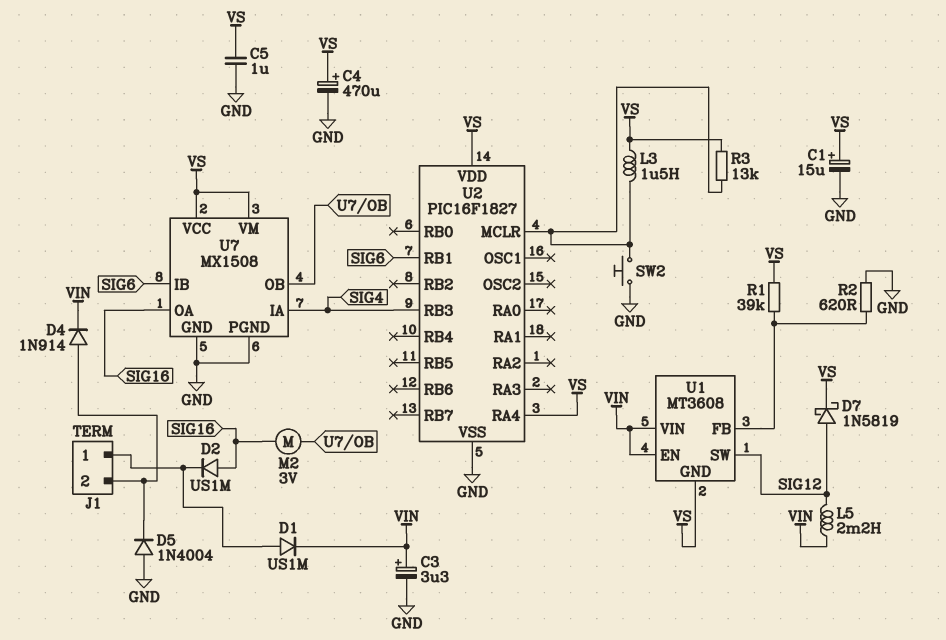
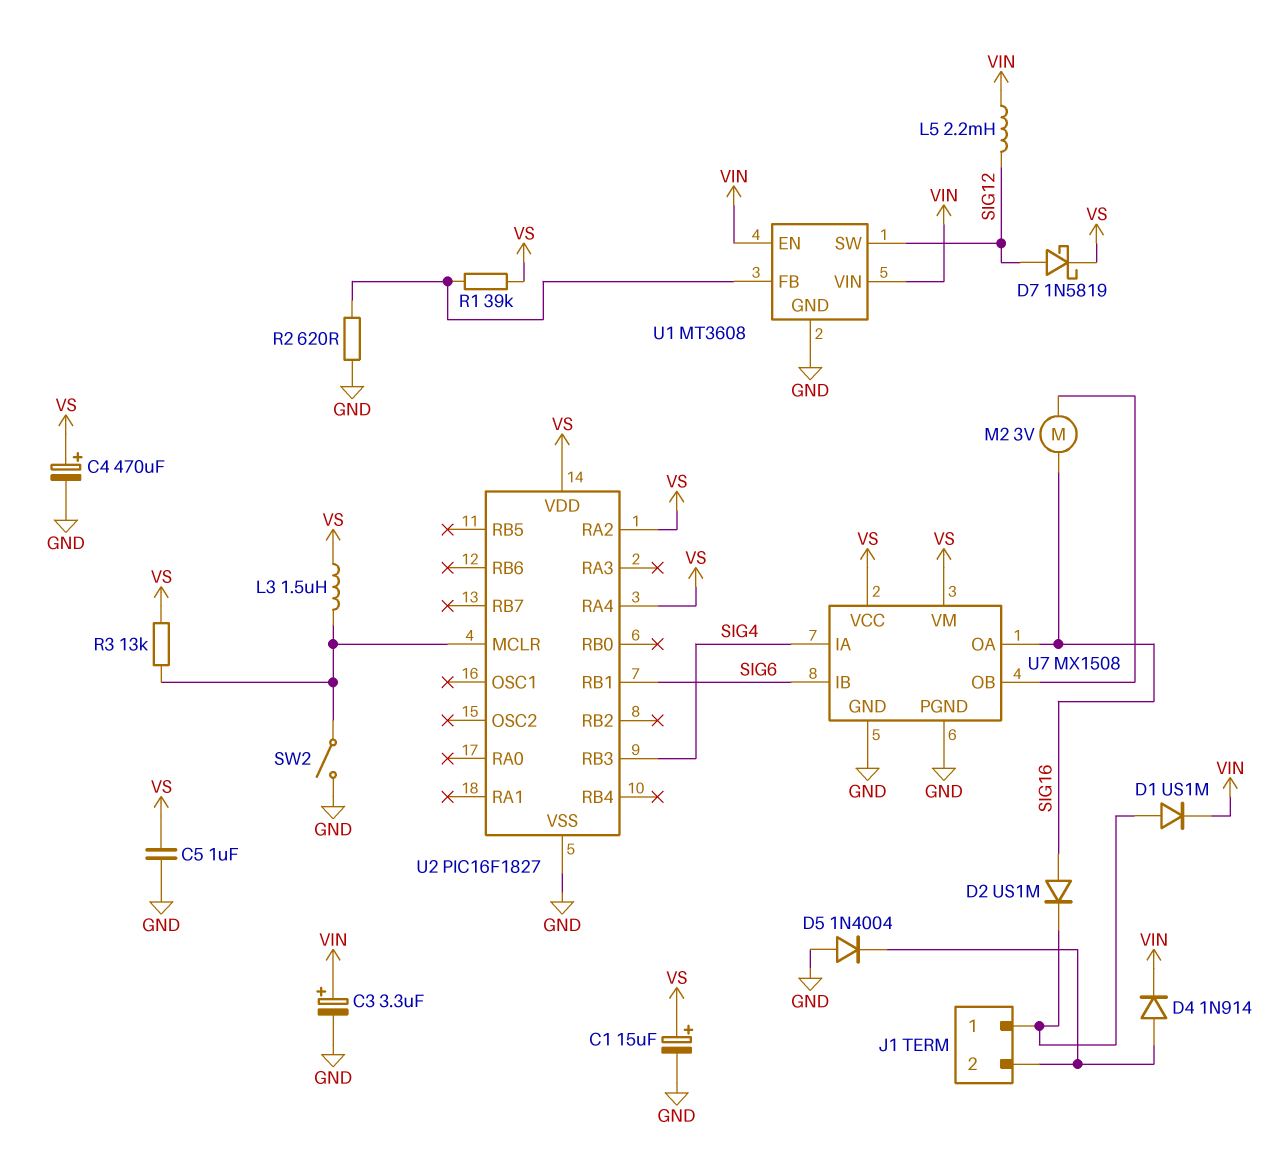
SW2: button (GND, U2/MCLR) -> switch (GND, U2/MCLR)
U1 pin GND: VS -> GND
U2 pin RA2: none -> VS

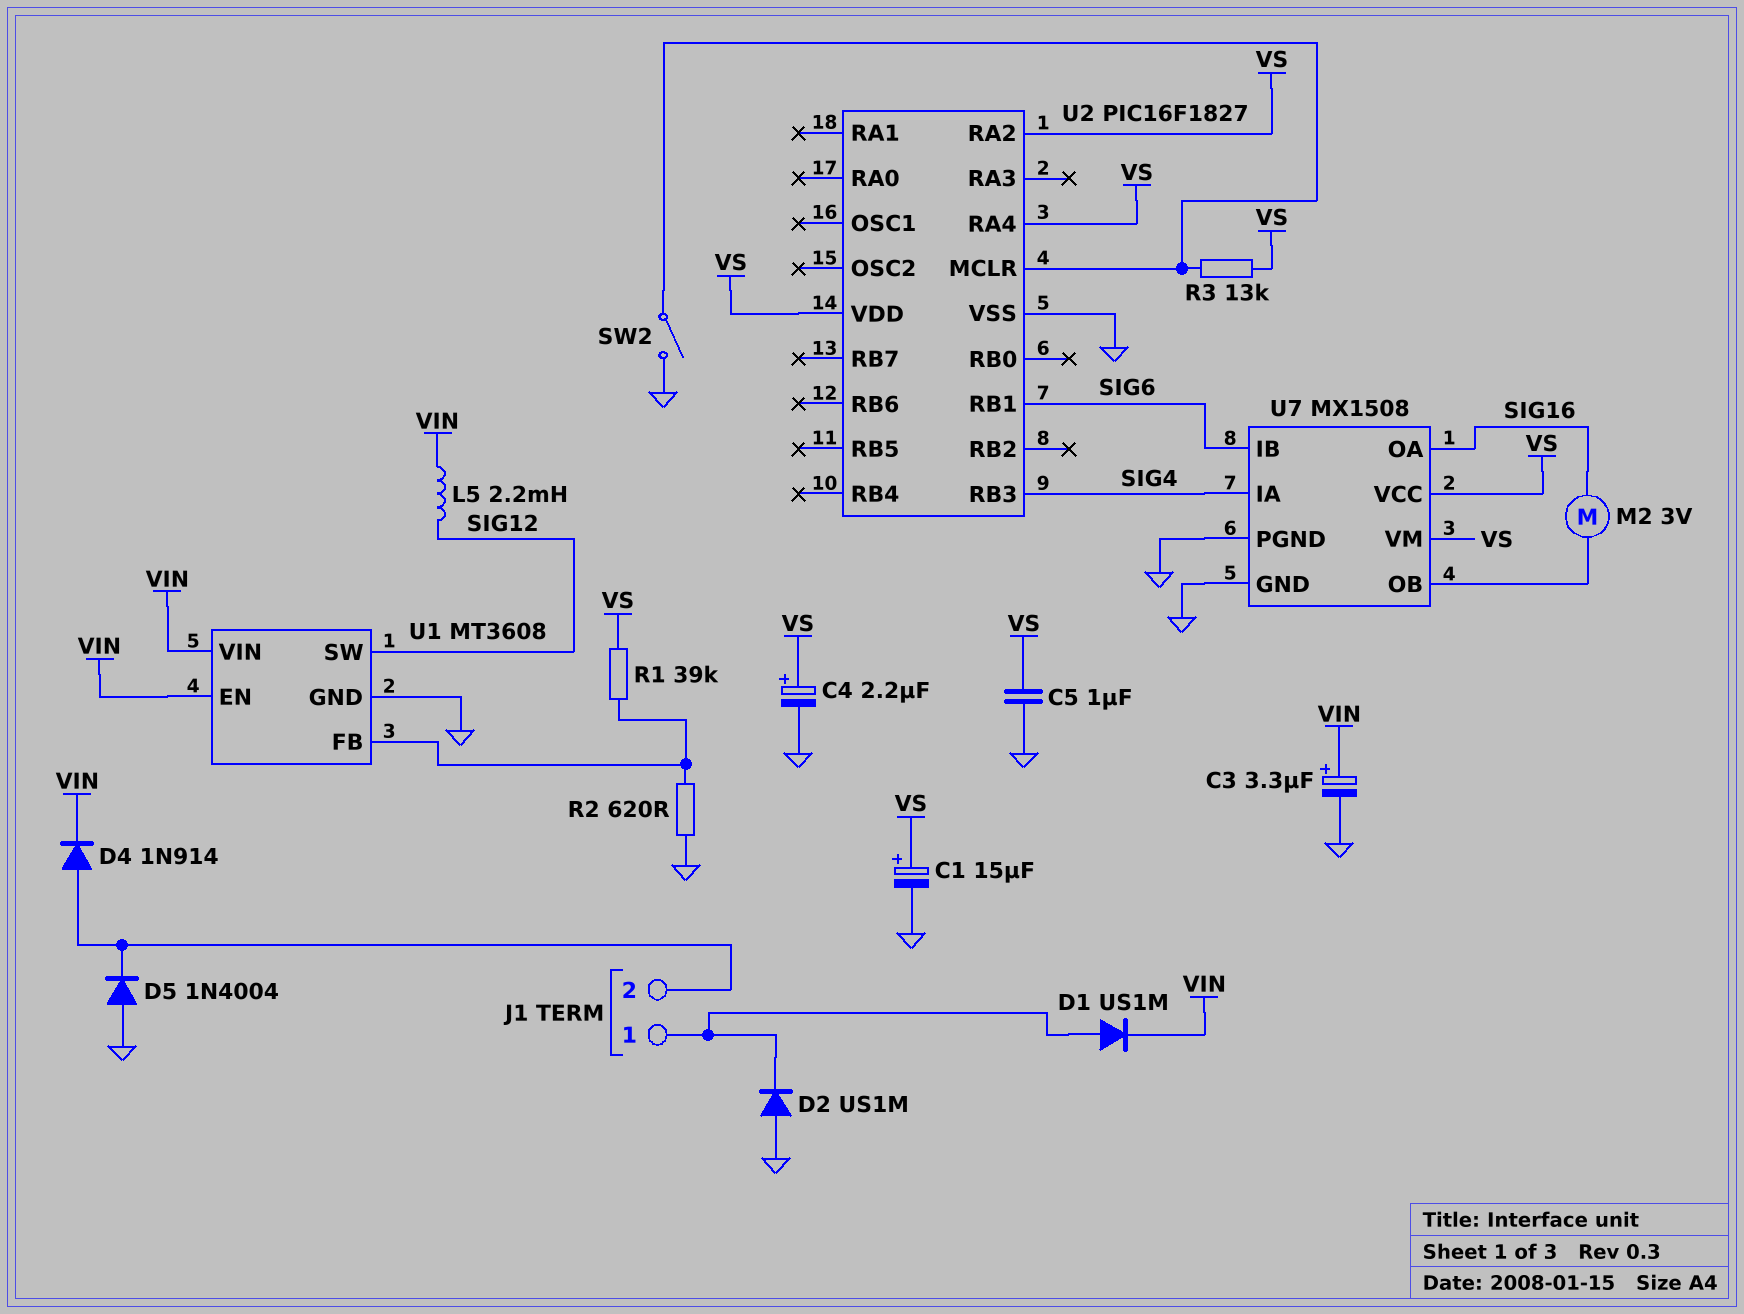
C4: 470uF (plus VS, minus GND) -> 2.2uF (plus VS, minus GND)
D2: diode US1M (A SIG16, K J1/1) -> diode US1M (A GND, K J1/1)
D7: schottky 1N5819 (A SIG12, K VS) -> none
L3: 1.5uH (U2/MCLR, VS) -> none

